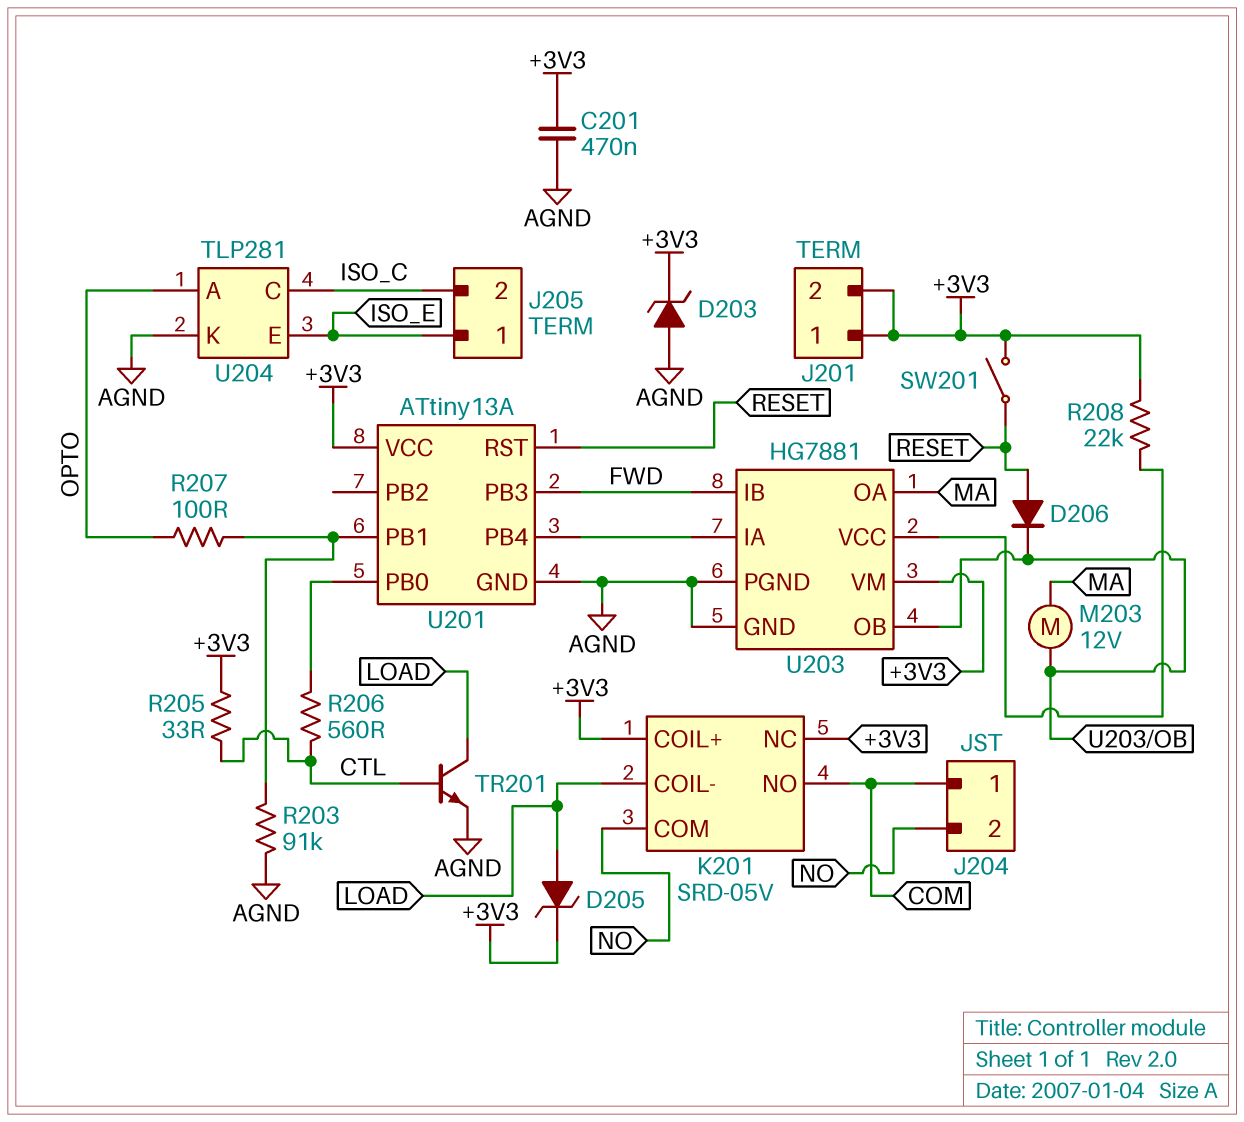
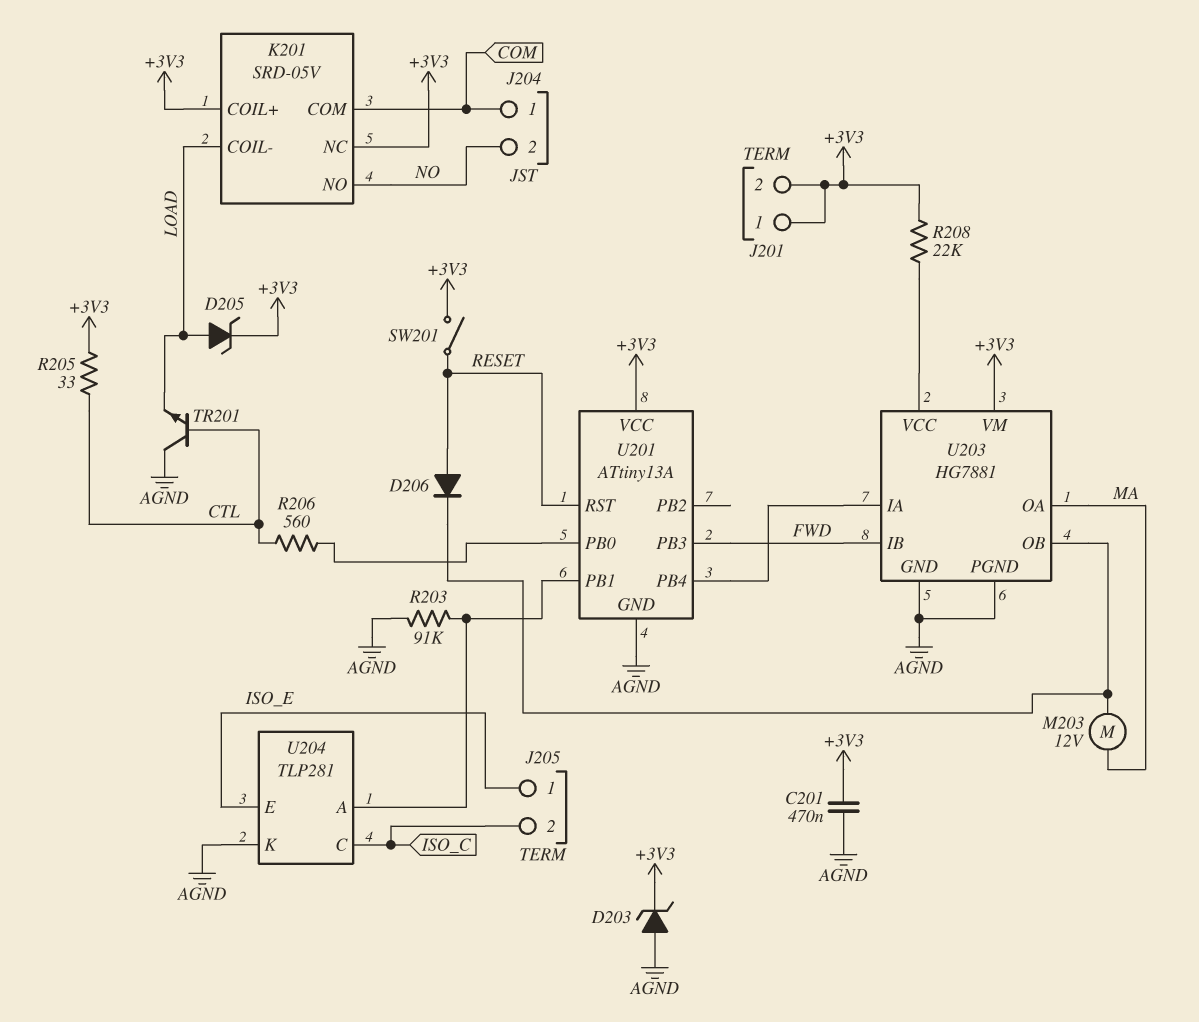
K201 pin COM: NO -> COM
K201 pin NO: COM -> NO
R207: 100 (OPTO, U201/PB1) -> none
TR201: NPN (B CTL, C LOAD, E AGND) -> NPN (B CTL, C AGND, E LOAD)
U204 pin A: OPTO -> U201/PB1

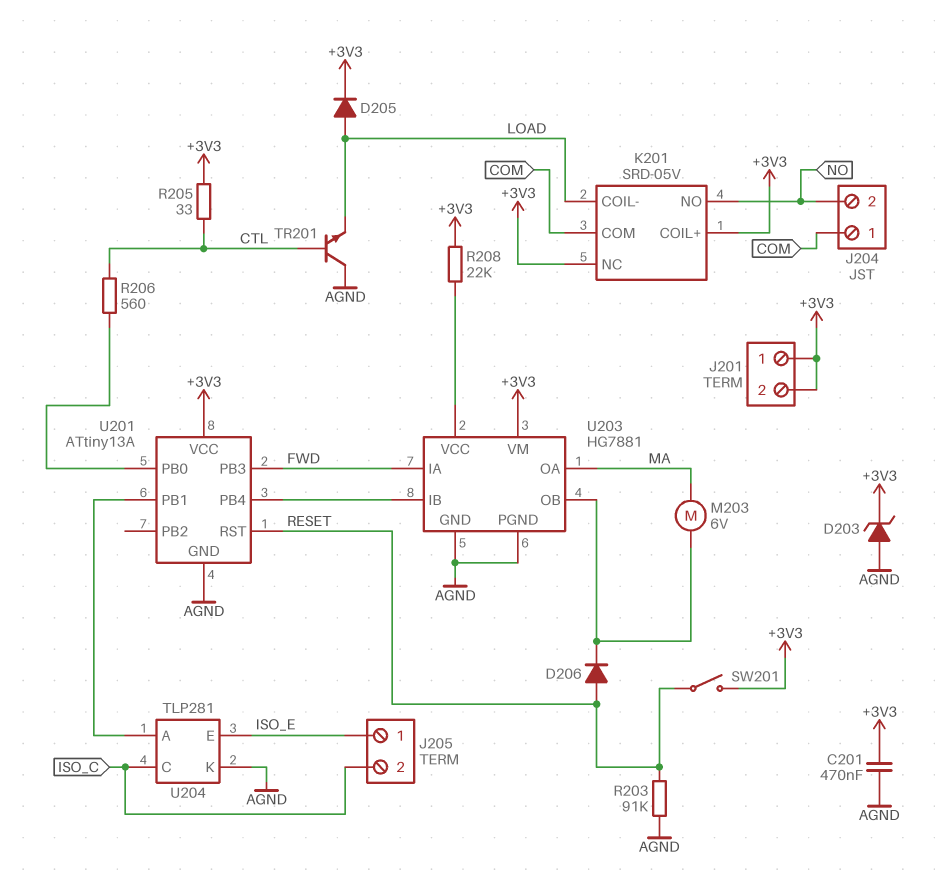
D205: zener (A LOAD, K +3V3) -> diode (A LOAD, K +3V3)
M203: motor 12V (MA, U203/OB) -> motor 6V (MA, U203/OB)
R203: 91k (AGND, U201/PB1) -> 91k (AGND, RESET)
U203 pin IA: U201/PB4 -> FWD
U203 pin IB: FWD -> U201/PB4

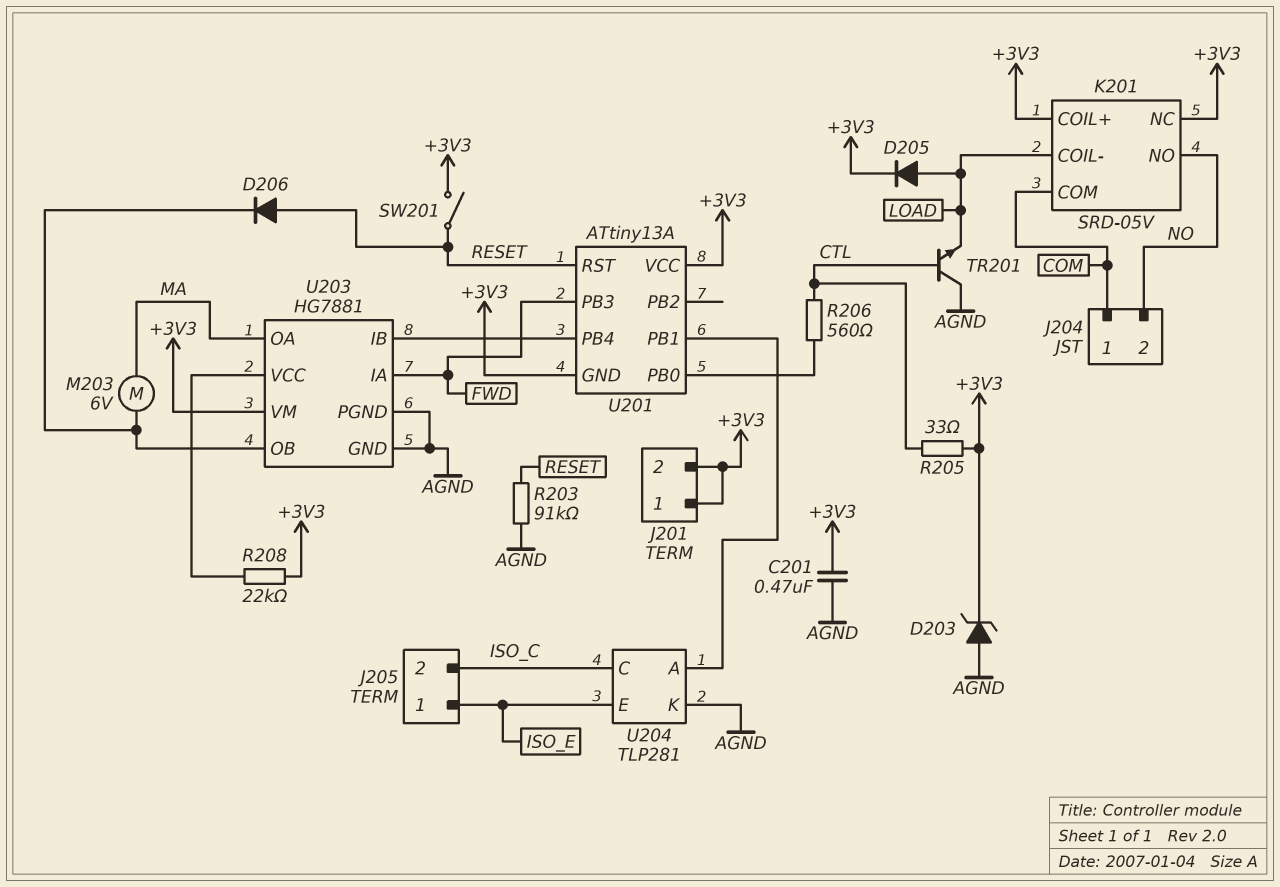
U201 pin GND: AGND -> +3V3

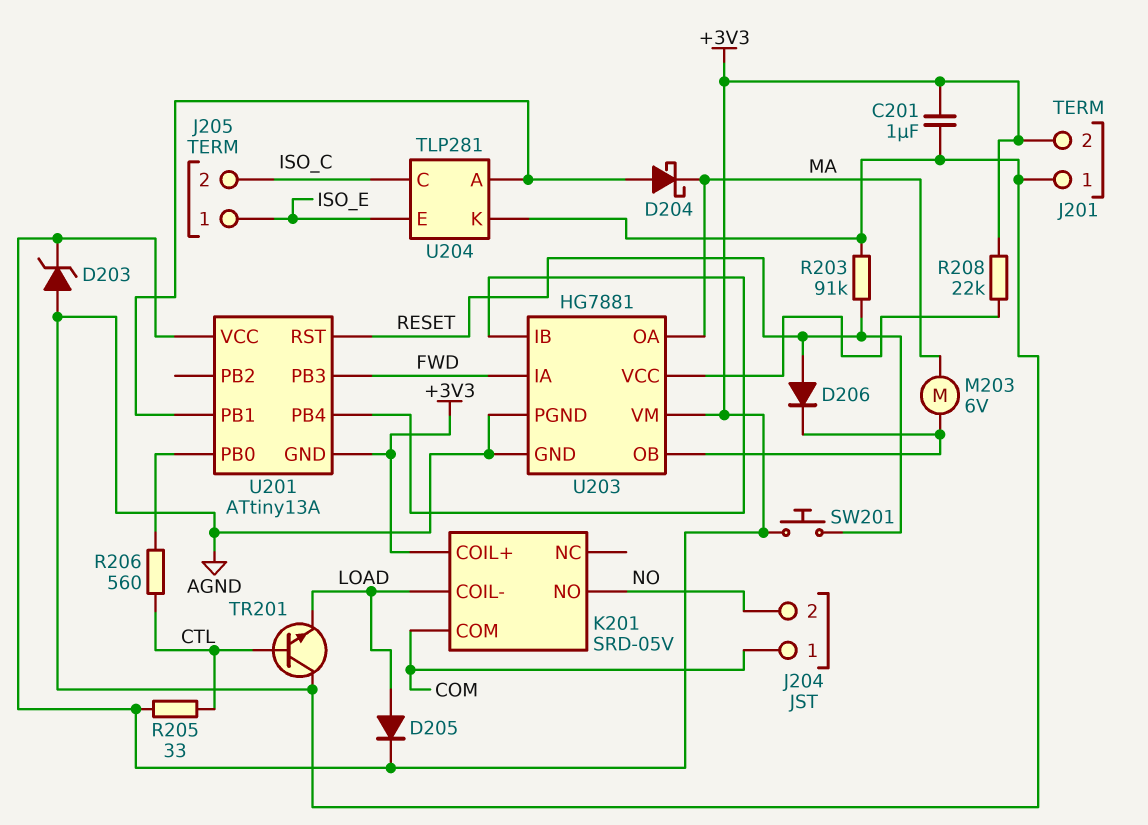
C201: 470nF (+3V3, AGND) -> 1uF (+3V3, AGND)
D204: none -> schottky (A U201/PB1, K MA)
J201 pin 1: +3V3 -> AGND
K201 pin NC: +3V3 -> none
SW201: switch (+3V3, RESET) -> button (+3V3, RESET)

